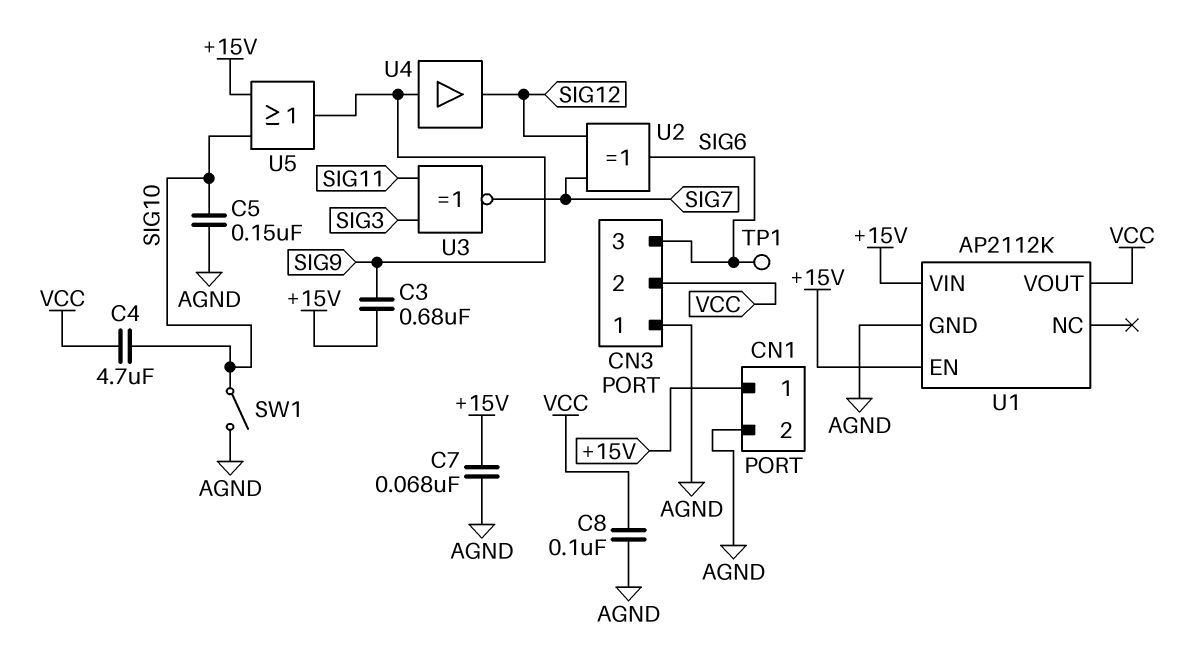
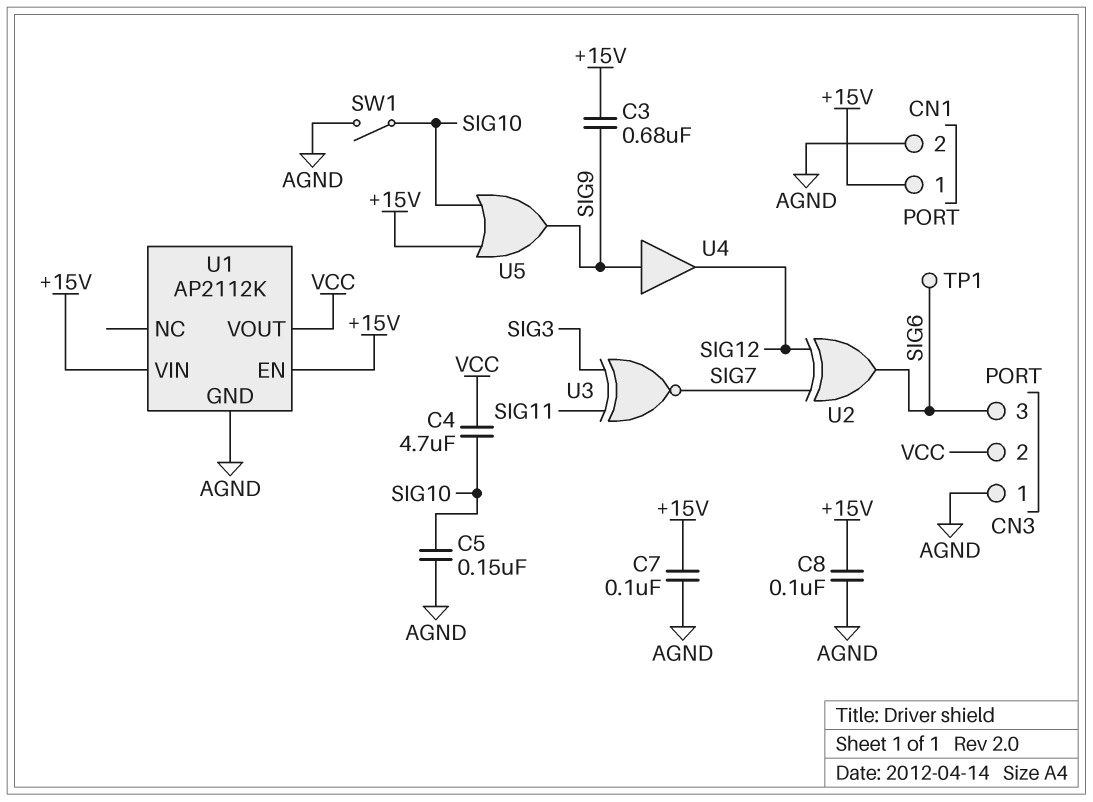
C7: 68nF (+15V, AGND) -> 100nF (+15V, AGND)
C8: 100nF (AGND, VCC) -> 100nF (+15V, AGND)

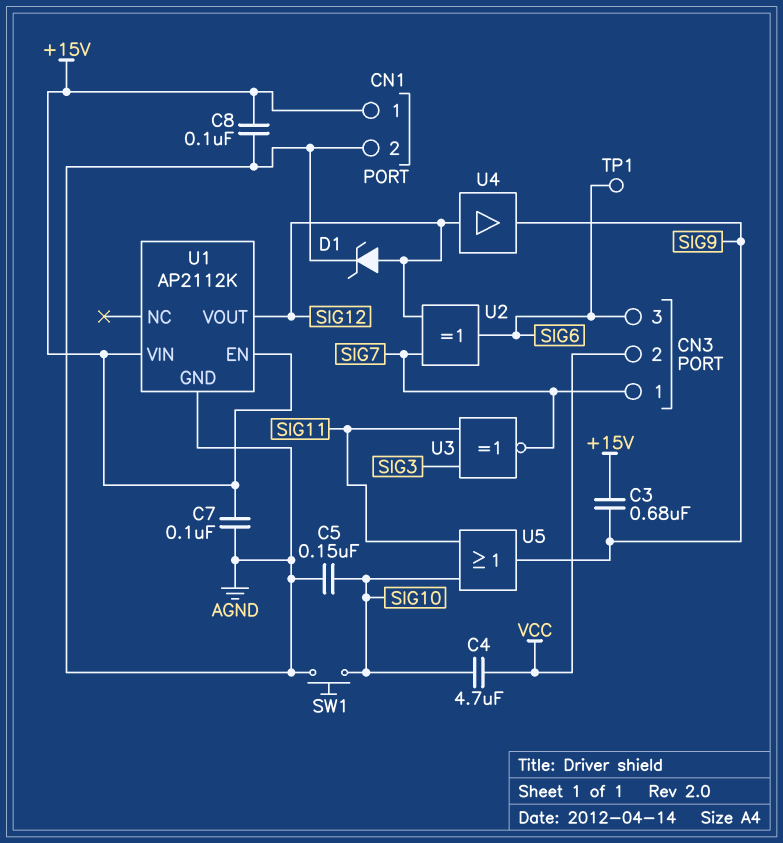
CN3 pin 1: AGND -> SIG7
D1: none -> zener (A SIG12, K AGND)
SW1: switch (AGND, SIG10) -> button (AGND, SIG10)
U1 pin VOUT: VCC -> SIG12
U4: buffer (in SIG9, out SIG12) -> buffer (in SIG12, out SIG9)
U5: OR (in +15V, in SIG10, out SIG9) -> OR (in SIG10, in SIG11, out SIG9)

